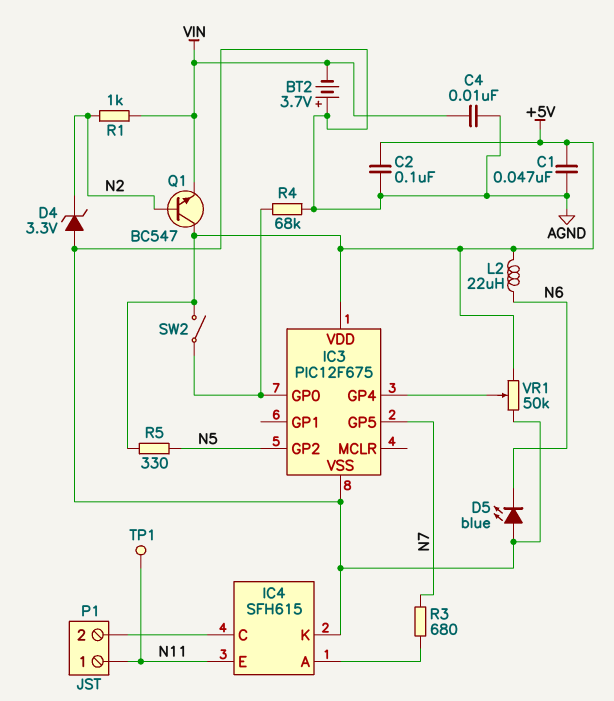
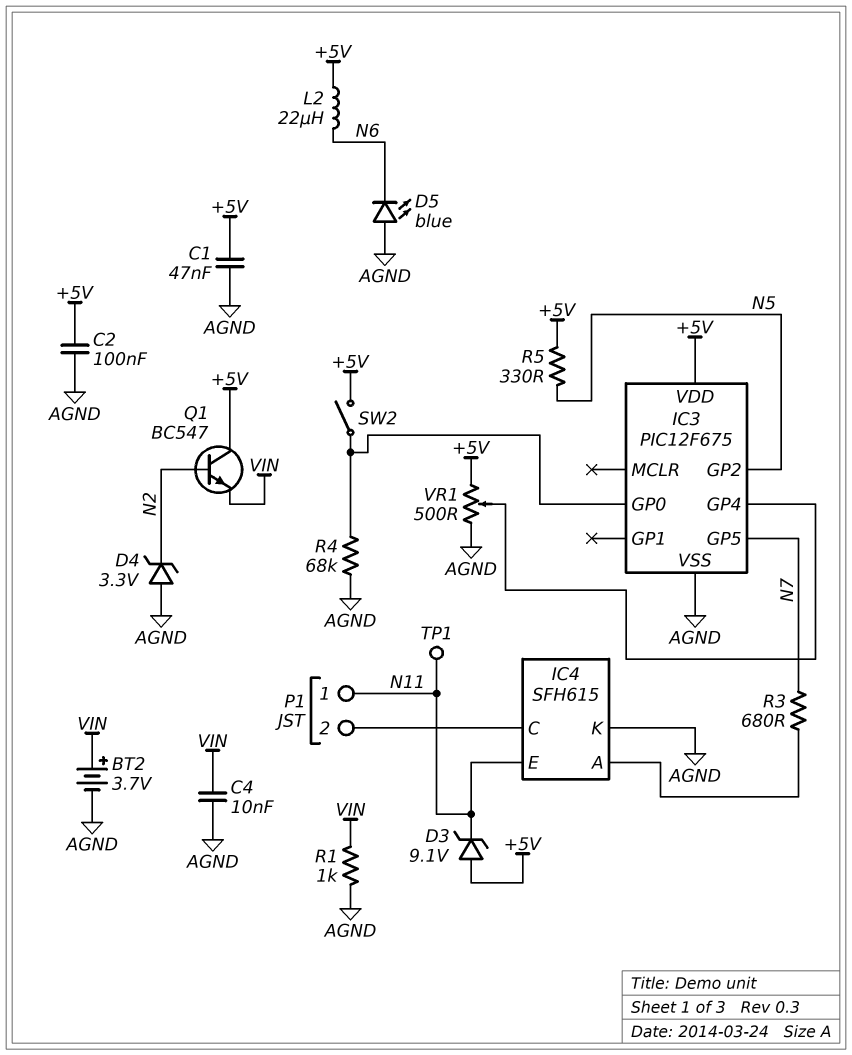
BT2: 3.7V (plus AGND, minus VIN) -> 3.7V (plus VIN, minus AGND)
D3: none -> zener 9.1V (A +5V, K N11)
R1: 1k (N2, VIN) -> 1k (AGND, VIN)
VR1: 50k (+5V, AGND, wiper IC3/GP4) -> 500 (+5V, AGND, wiper IC3/GP4)

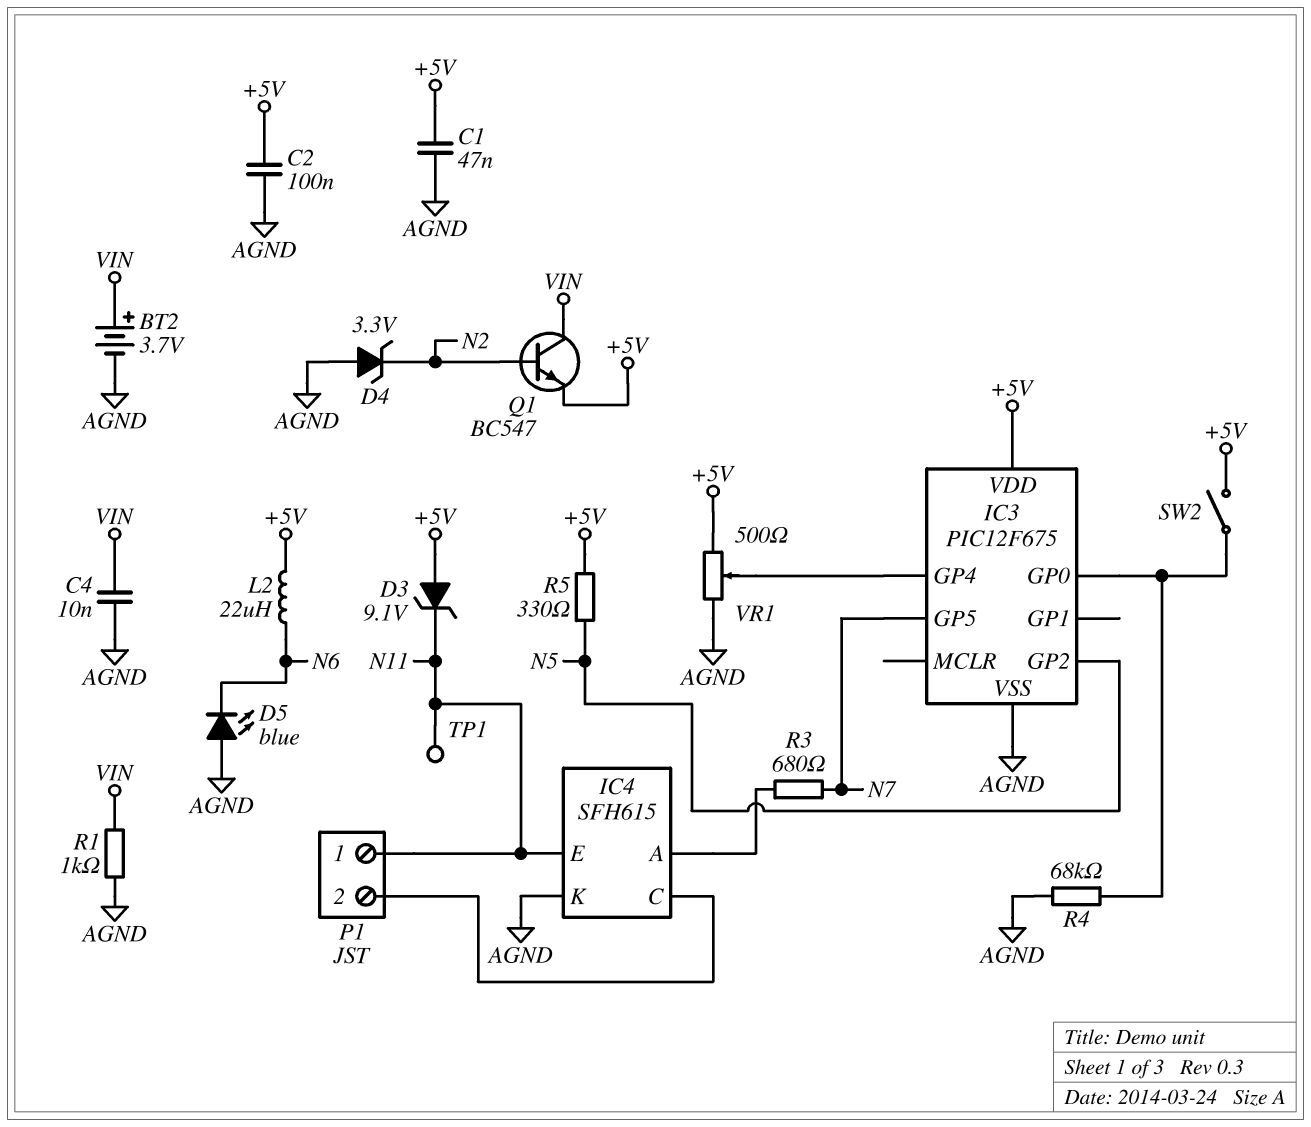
Q1: NPN BC547 (B N2, C +5V, E VIN) -> NPN BC547 (B N2, C VIN, E +5V)

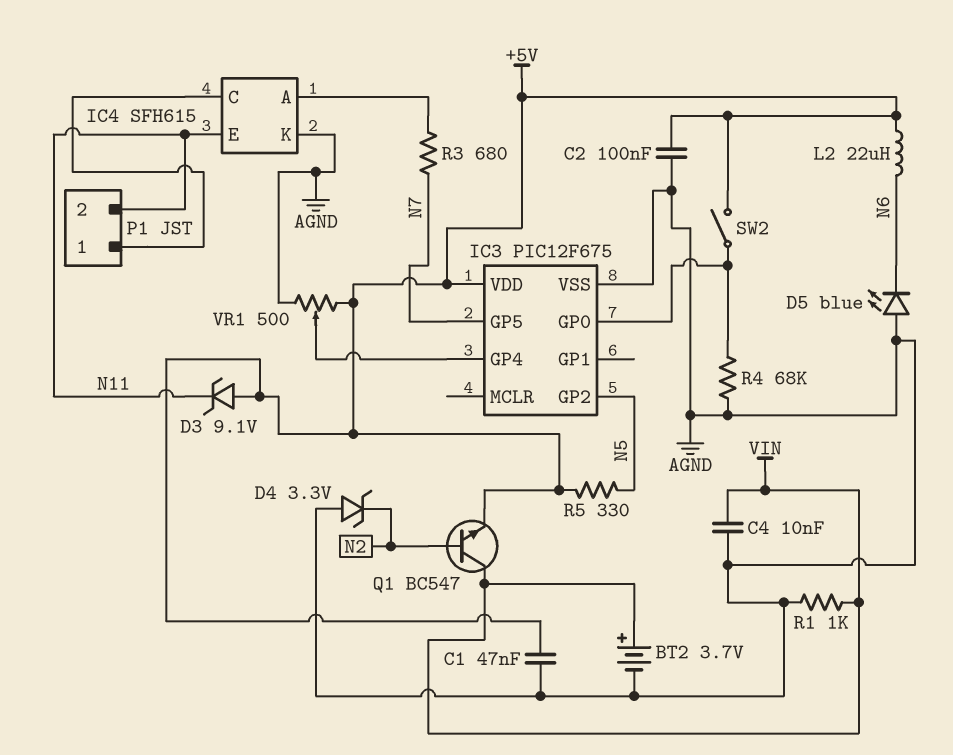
P1 pin 1: N11 -> IC4/C
P1 pin 2: IC4/C -> N11
TP1: test point (N11) -> none

